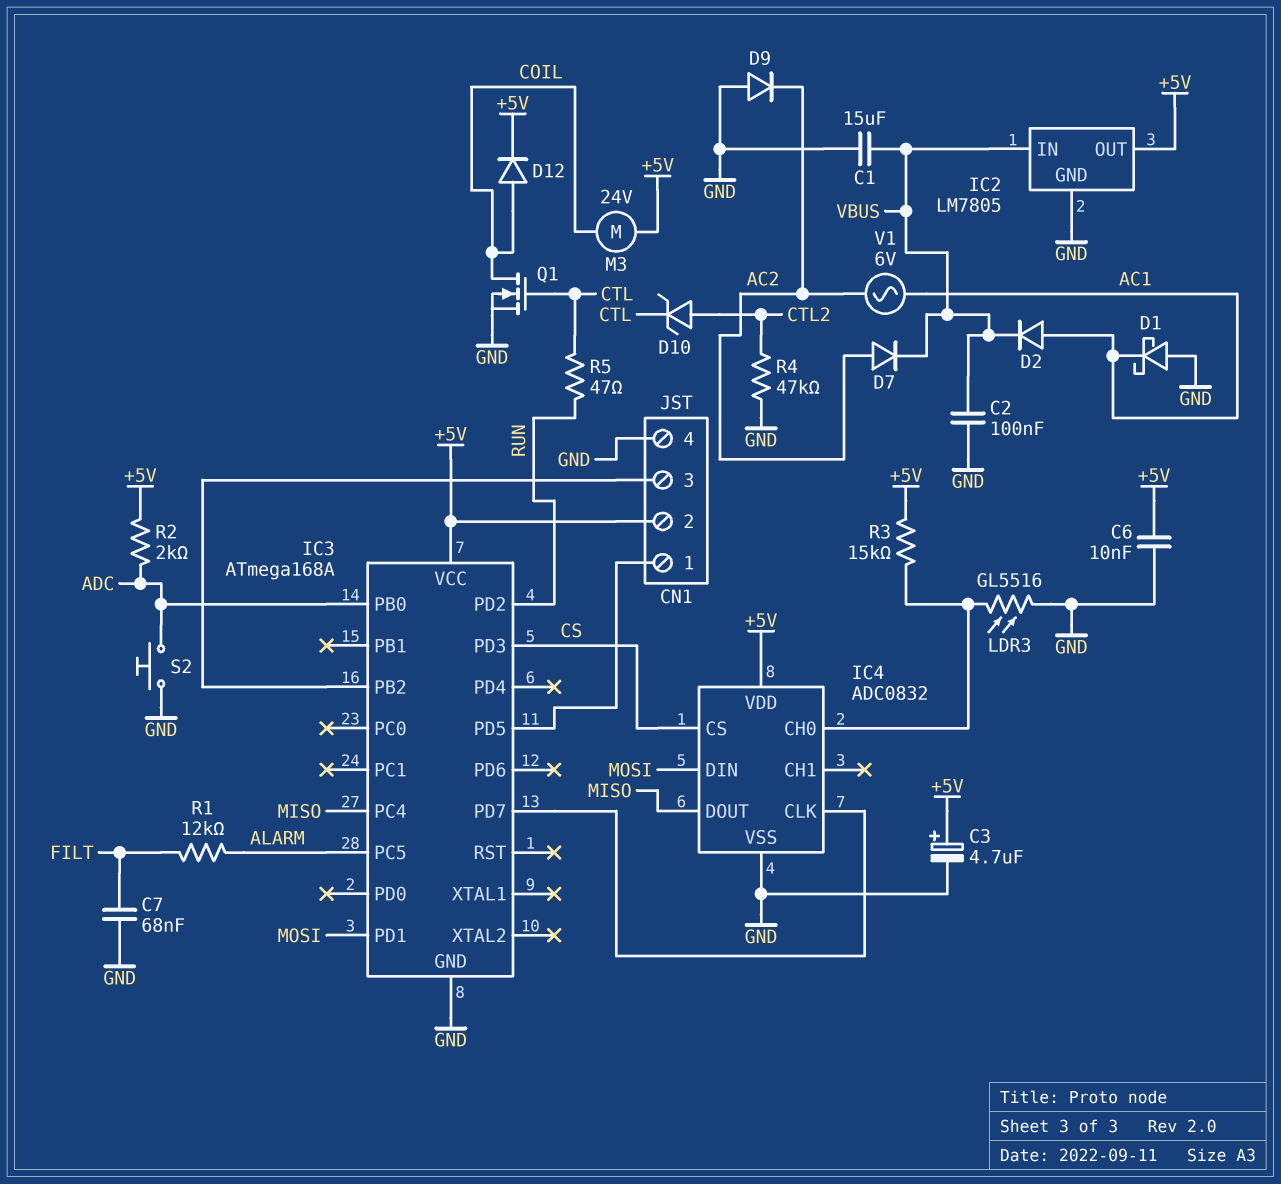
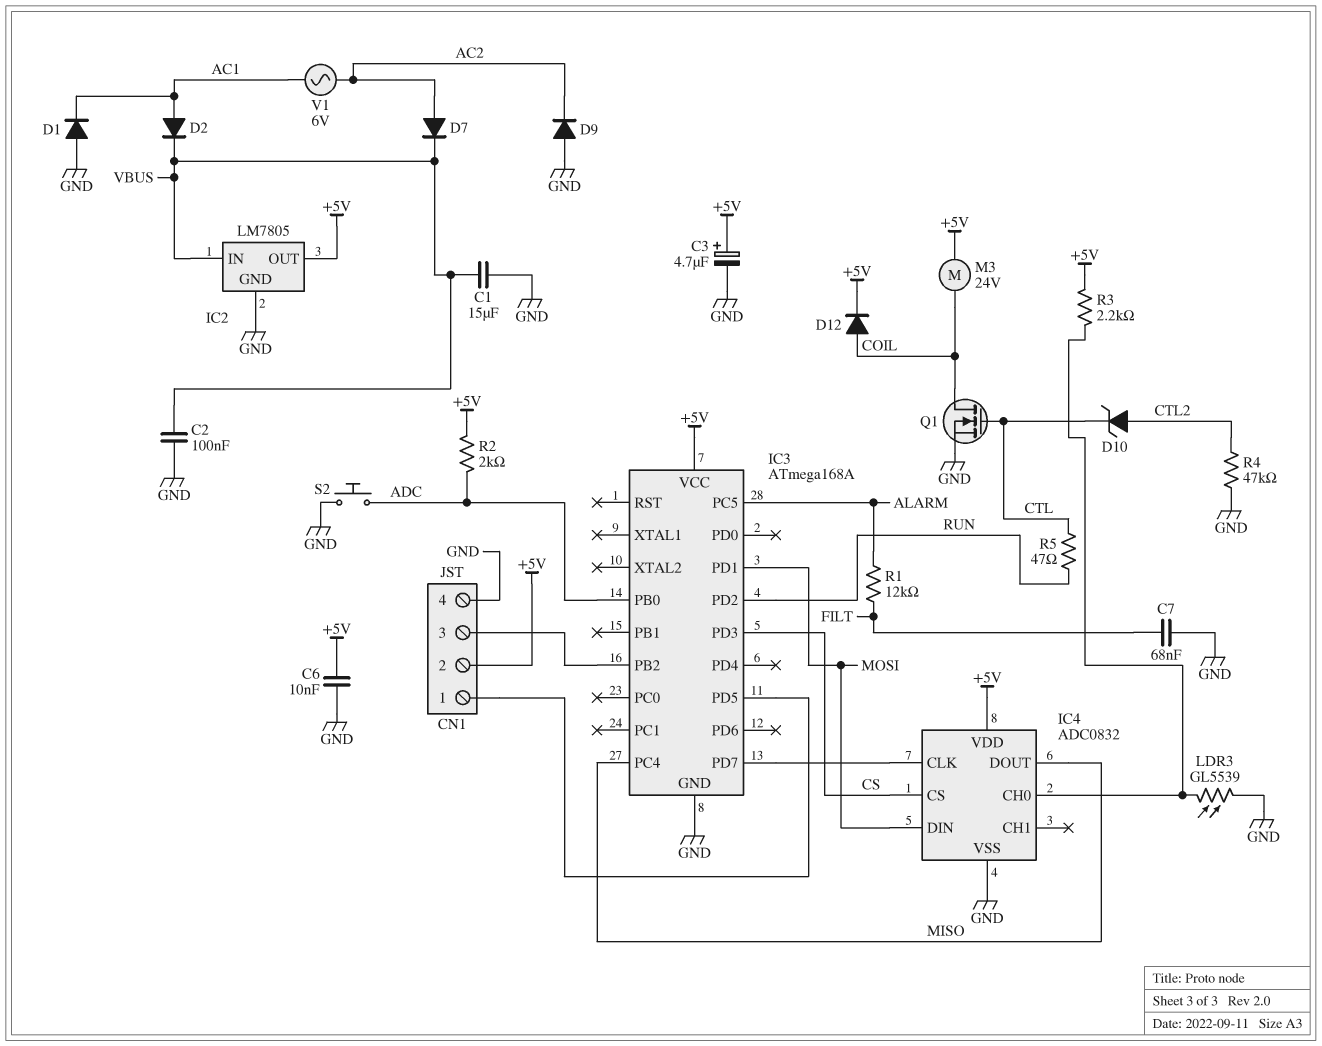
D1: schottky (A GND, K AC1) -> diode (A GND, K AC1)
LDR3: GL5516 (GND, IC4/CH0) -> GL5539 (GND, IC4/CH0)
R3: 15k (+5V, IC4/CH0) -> 2.2k (+5V, IC4/CH0)

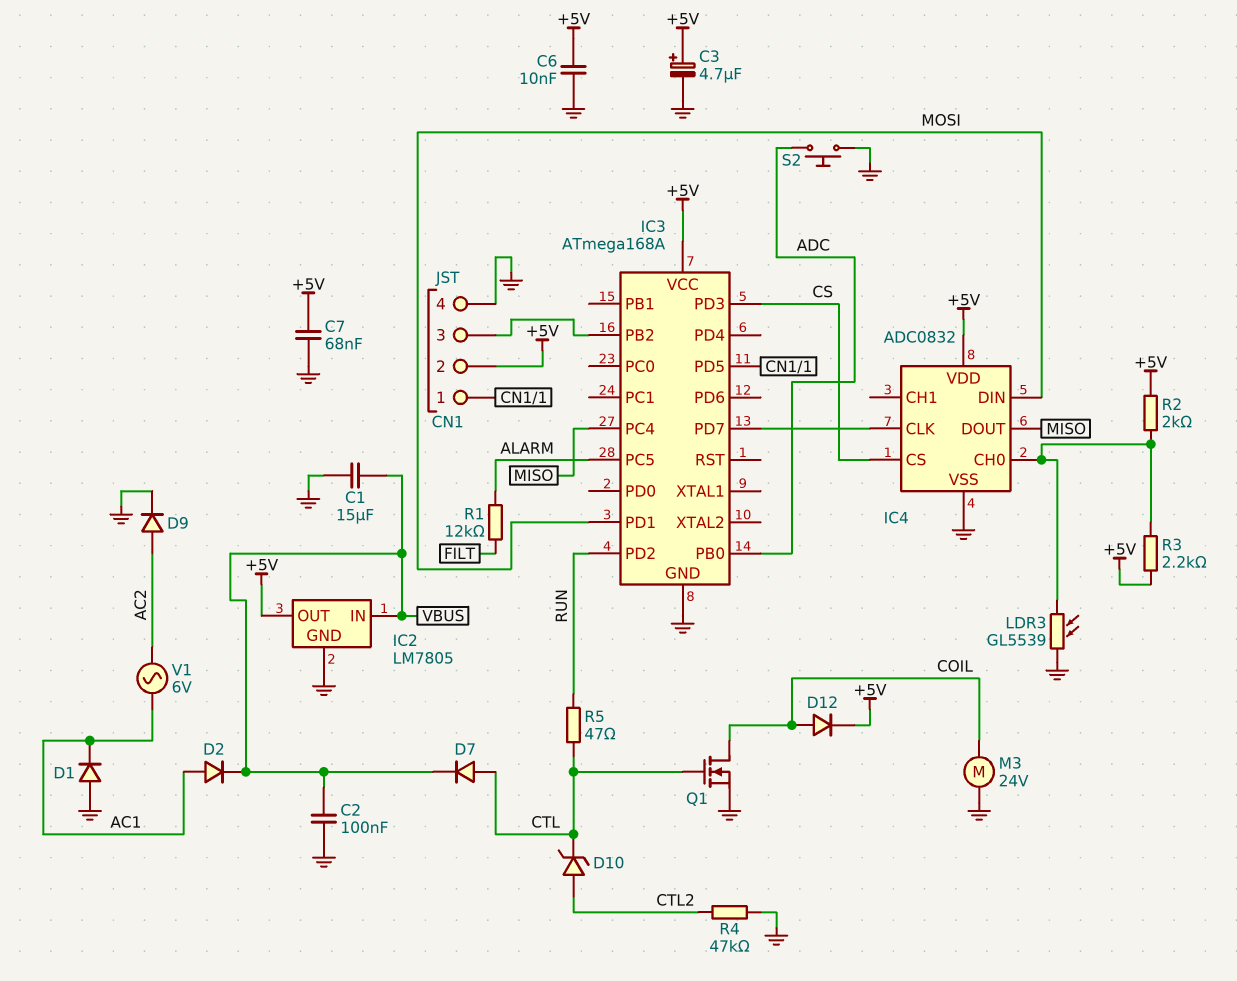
C7: 68nF (FILT, GND) -> 68nF (+5V, GND)
D7: diode (A AC2, K VBUS) -> diode (A CTL, K VBUS)
D9: diode (A GND, K AC2) -> diode (A AC2, K GND)
M3: motor 24V (+5V, COIL) -> motor 24V (COIL, GND)
R2: 2k (+5V, ADC) -> 2k (+5V, IC4/CH0)

